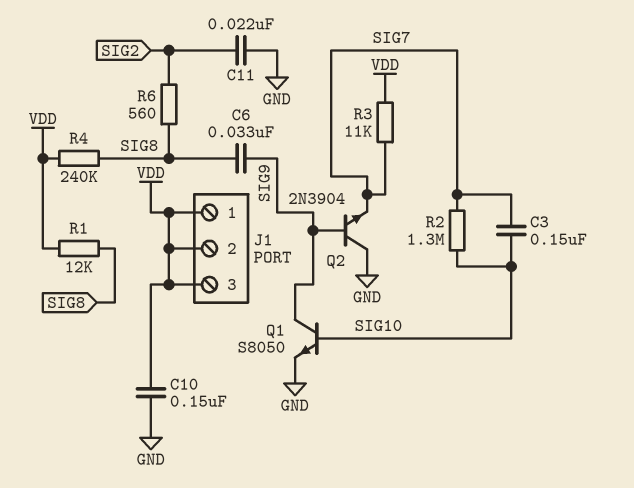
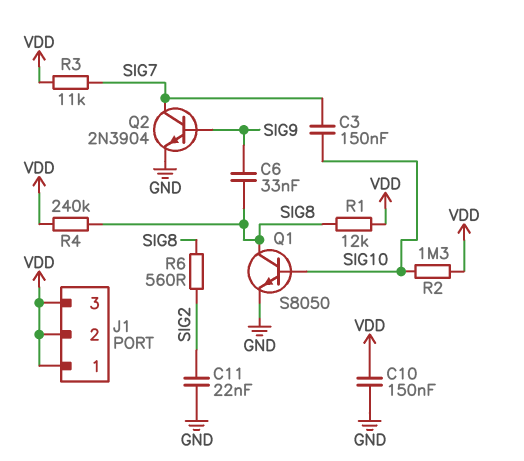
Q1: NPN S8050 (B SIG10, C SIG9, E GND) -> NPN S8050 (B SIG10, C SIG8, E GND)
Q2: NPN 2N3904 (B SIG9, C GND, E SIG7) -> NPN 2N3904 (B SIG9, C SIG7, E GND)
R2: 1.3M (SIG7, SIG10) -> 1.3M (SIG10, VDD)

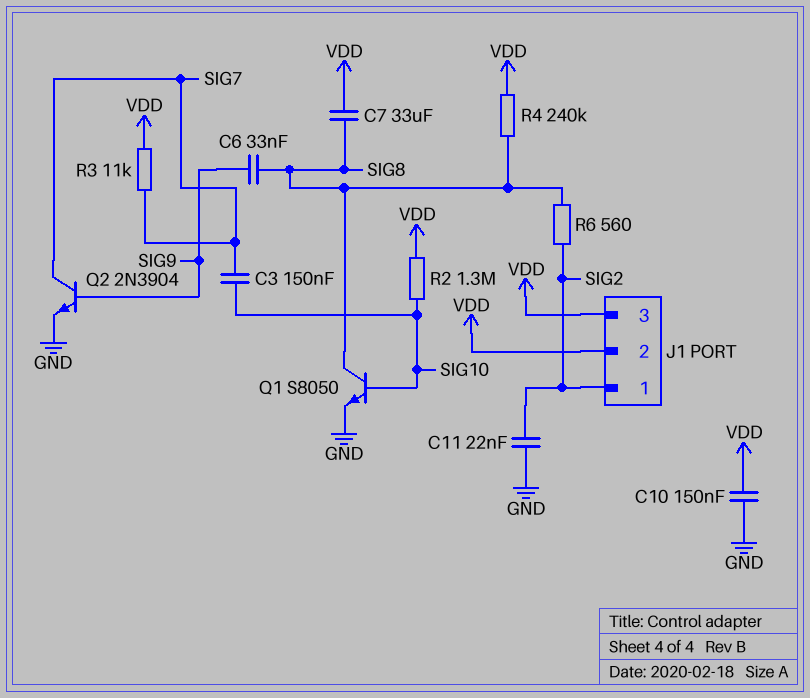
C7: none -> 33uF (SIG8, VDD)
J1 pin 1: VDD -> SIG2
R1: 12k (SIG8, VDD) -> none

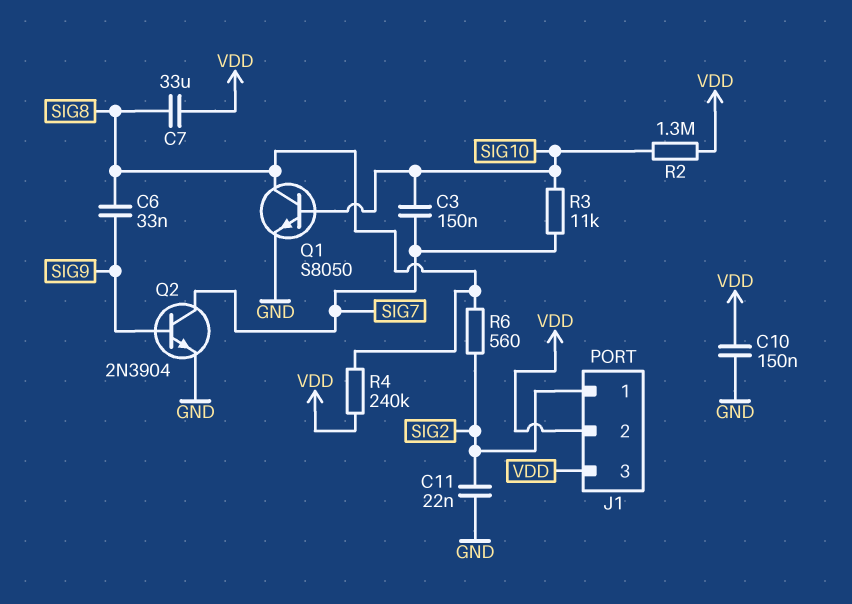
R3: 11k (SIG7, VDD) -> 11k (SIG7, SIG10)

